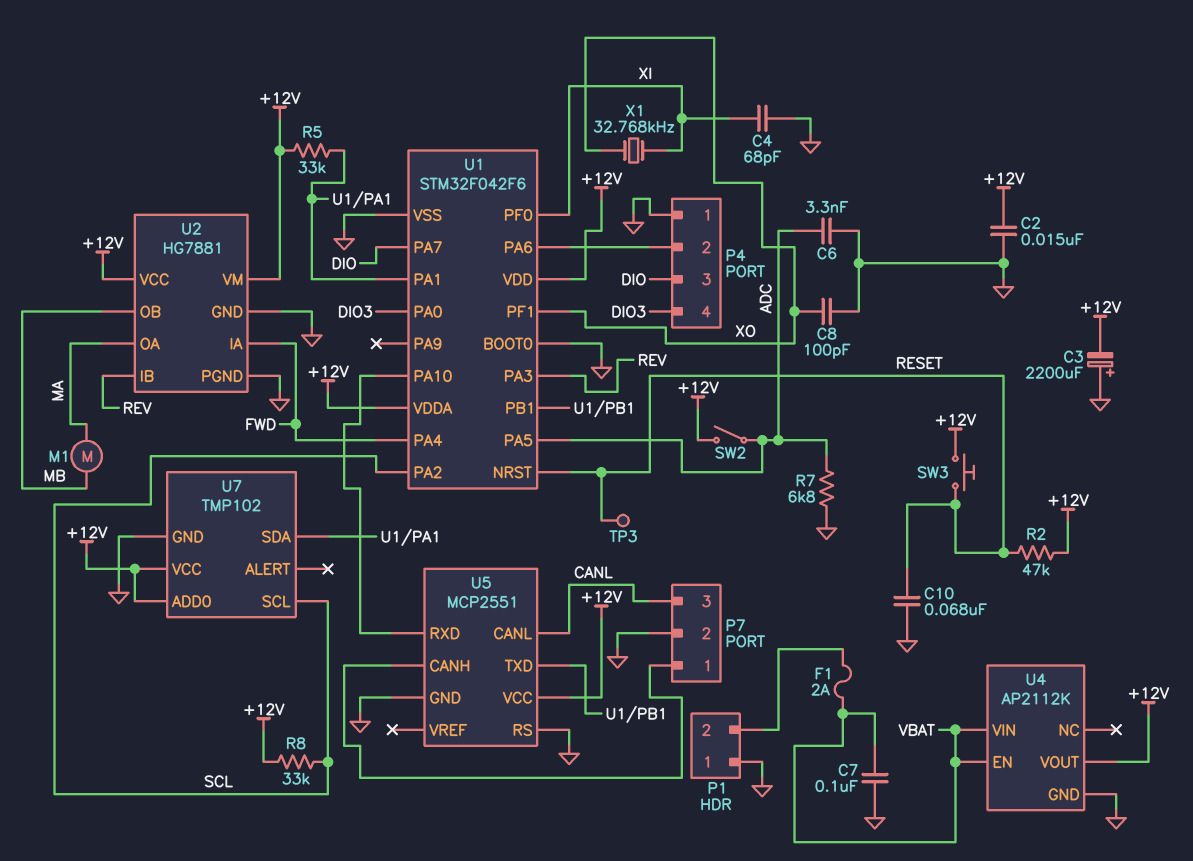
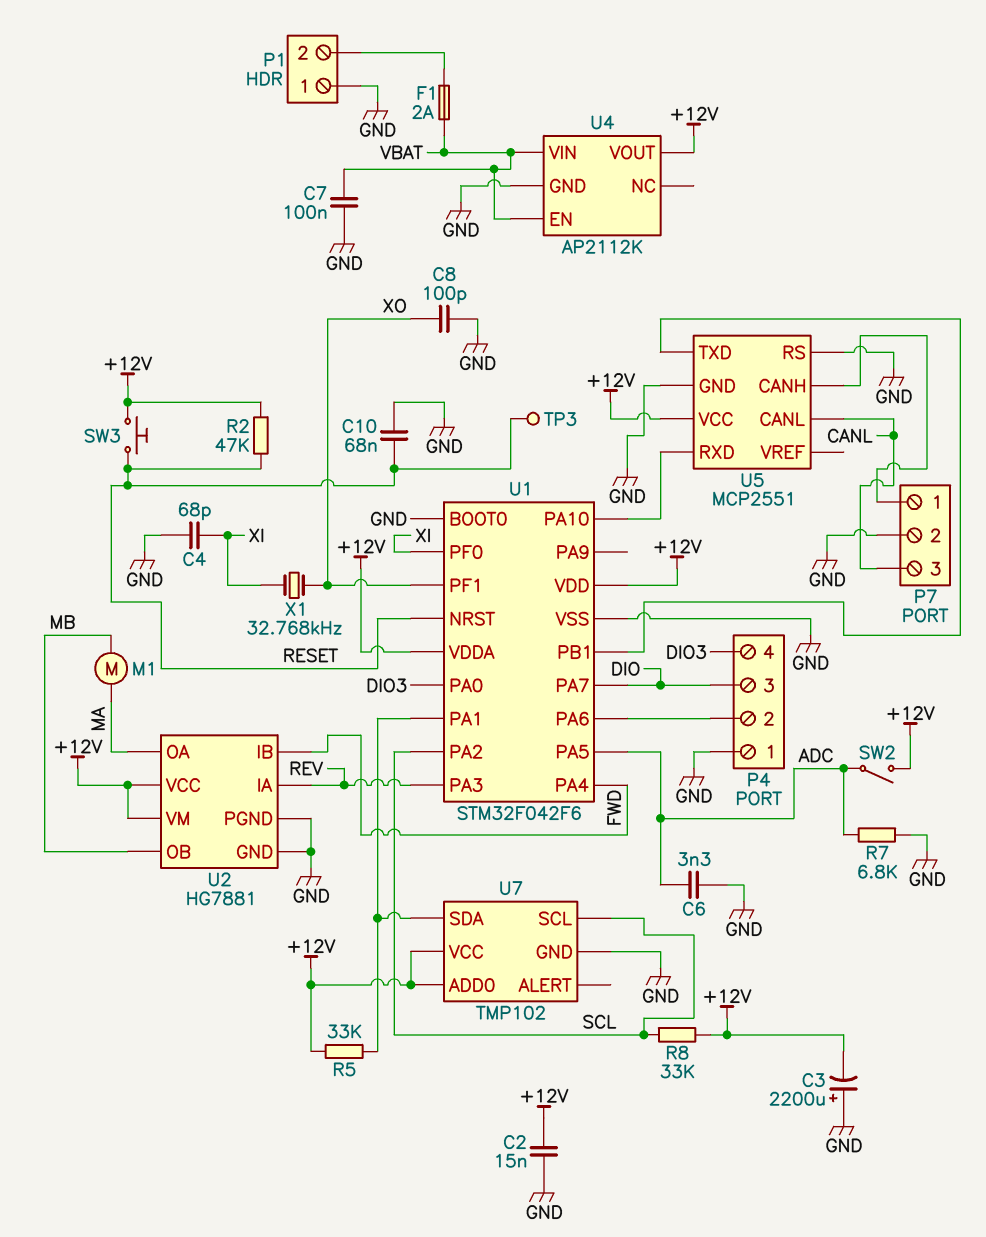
U2 pin IA: FWD -> REV
U2 pin IB: REV -> FWD

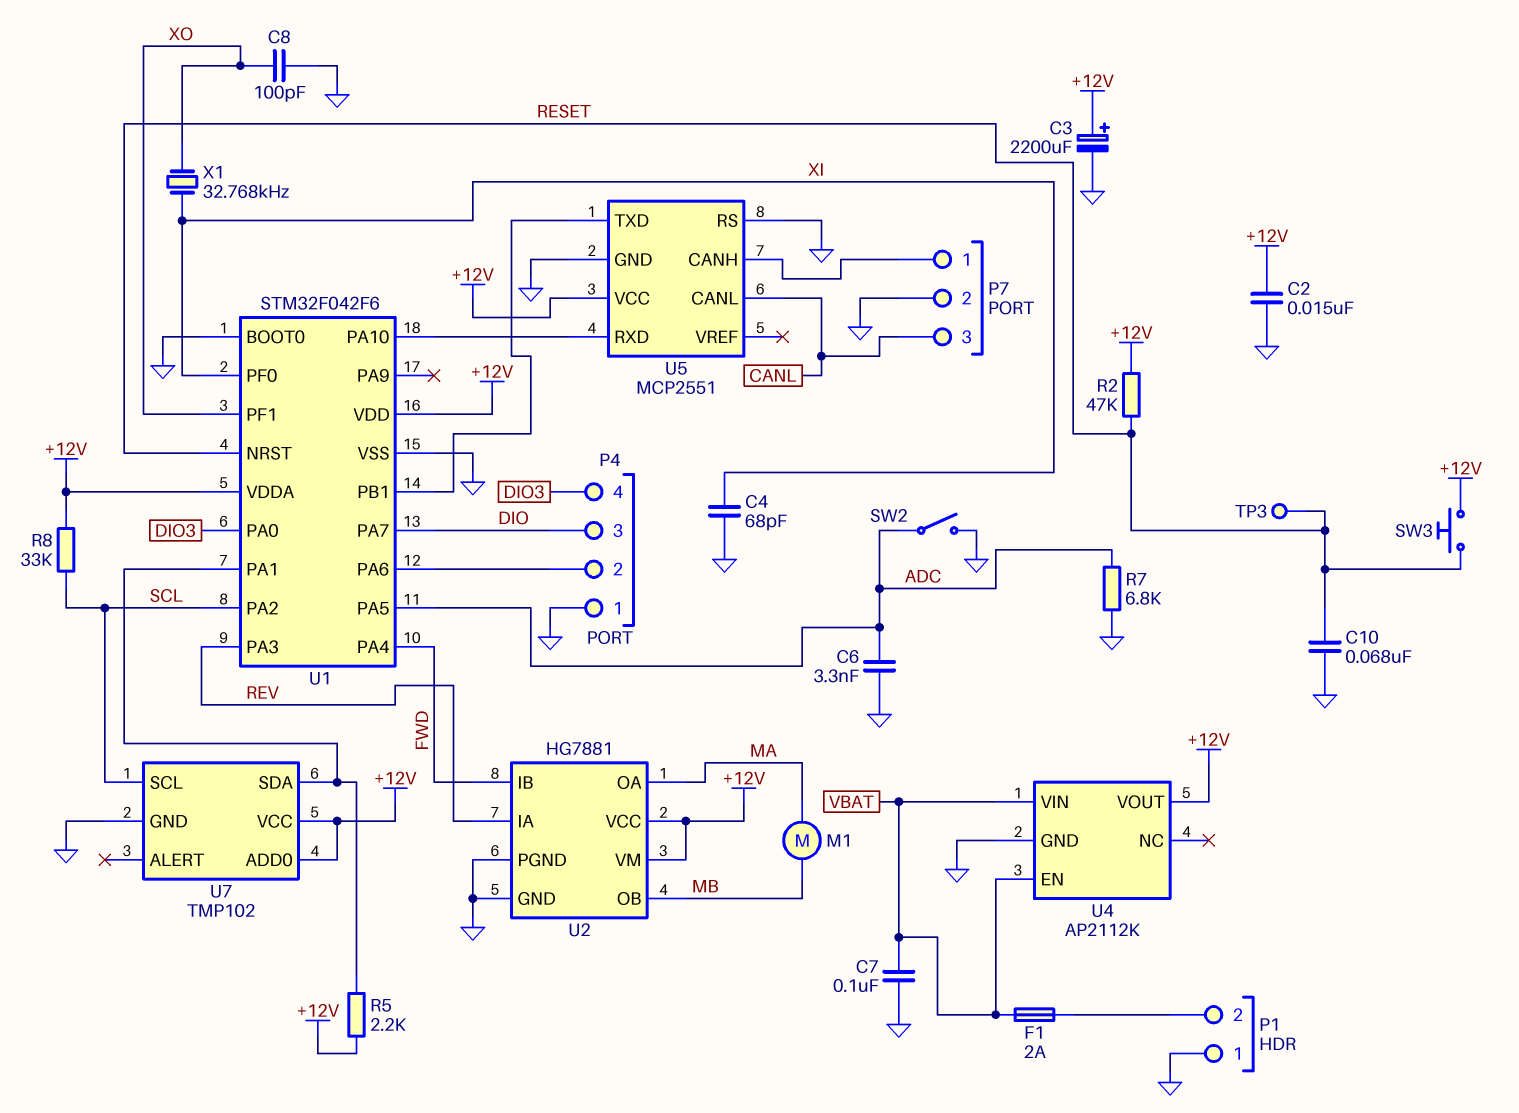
C3: 2200uF (plus GND, minus +12V) -> 2200uF (plus +12V, minus GND)
R5: 33k (+12V, U1/PA1) -> 2.2k (+12V, U1/PA1)
SW2: switch (+12V, ADC) -> switch (ADC, GND)

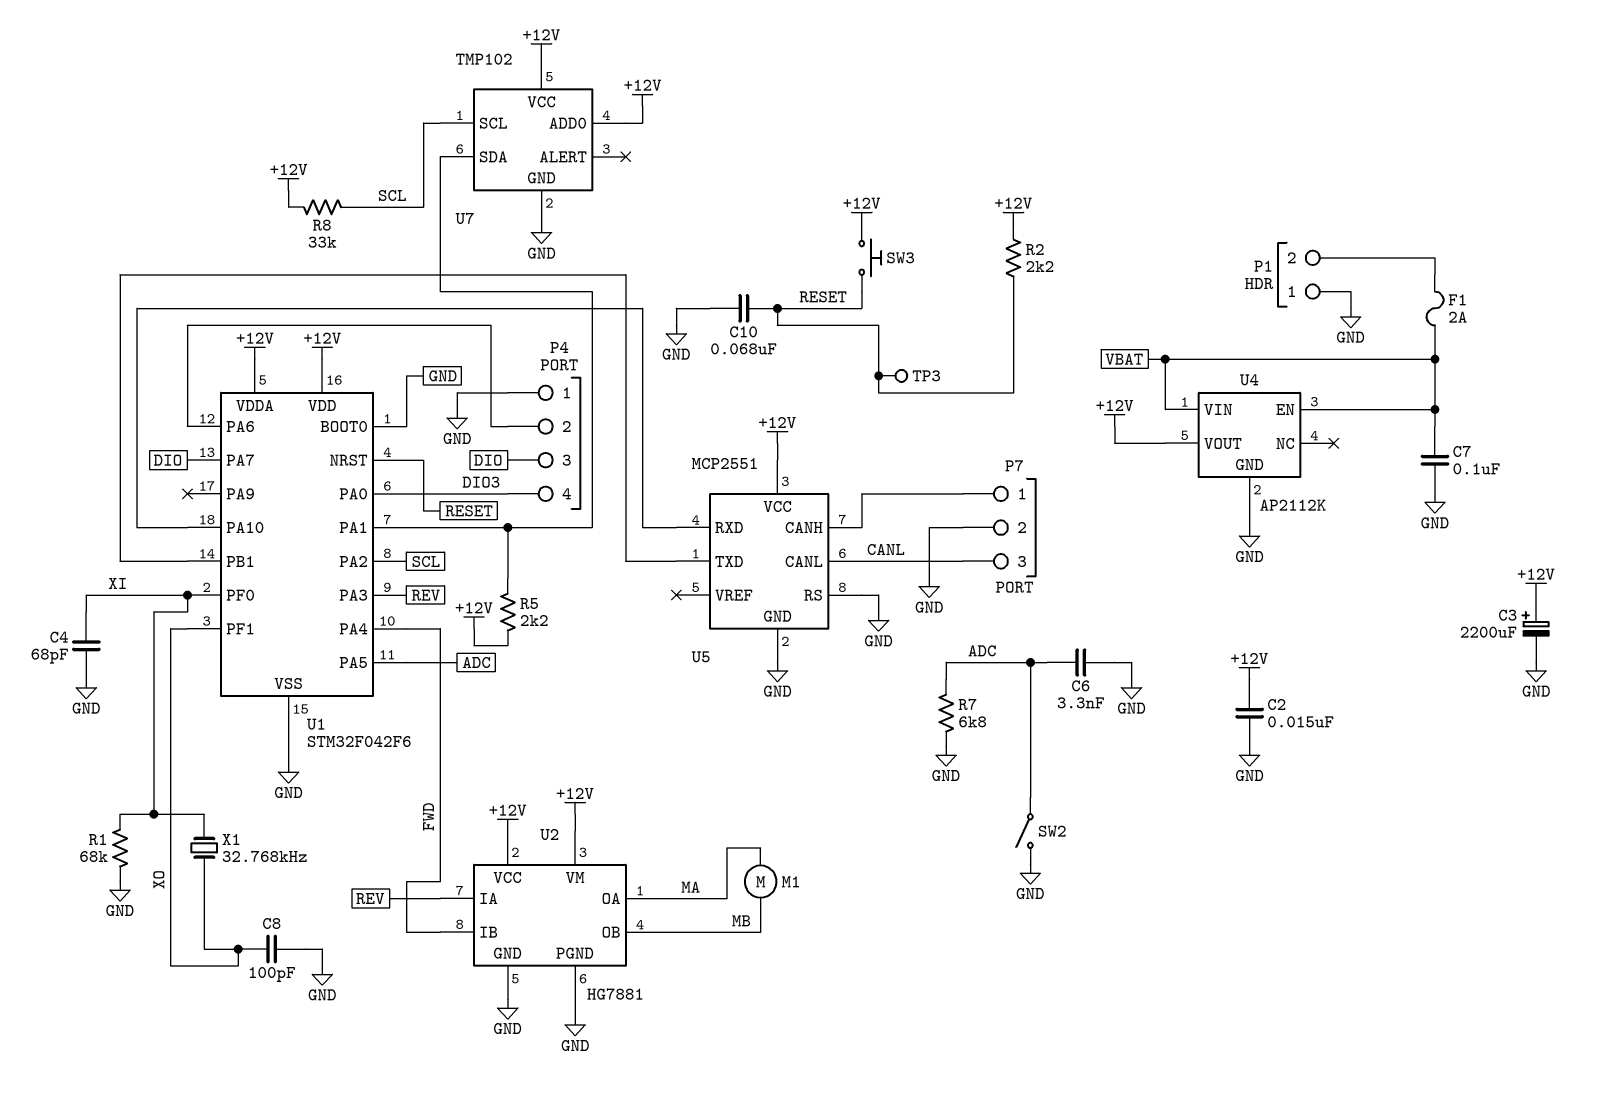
R1: none -> 68k (GND, XI)
R2: 47k (+12V, RESET) -> 2.2k (+12V, RESET)

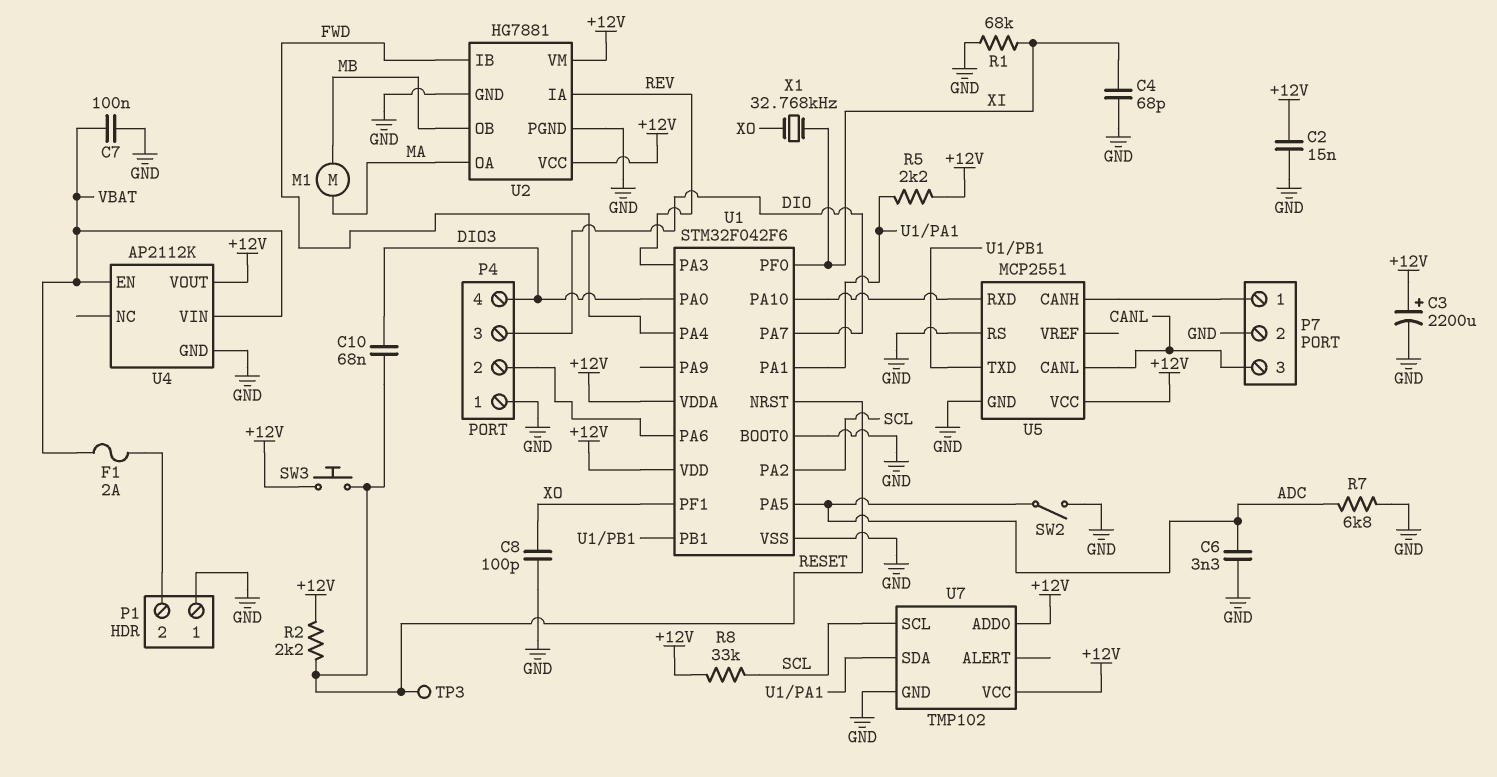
C10: 68nF (GND, RESET) -> 68nF (DIO3, RESET)

